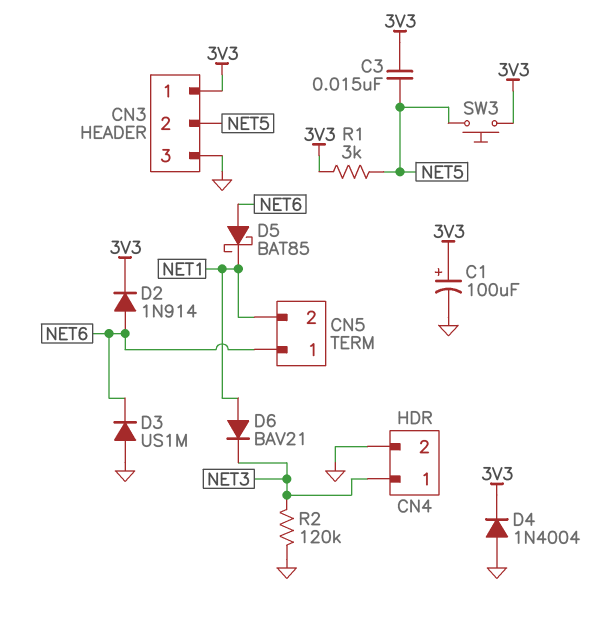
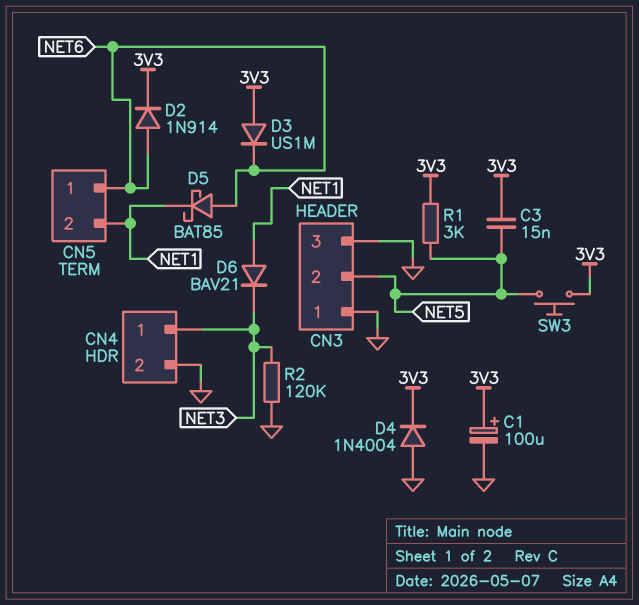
CN3 pin 1: 3V3 -> GND
D3: diode US1M (A GND, K NET6) -> diode US1M (A 3V3, K NET6)

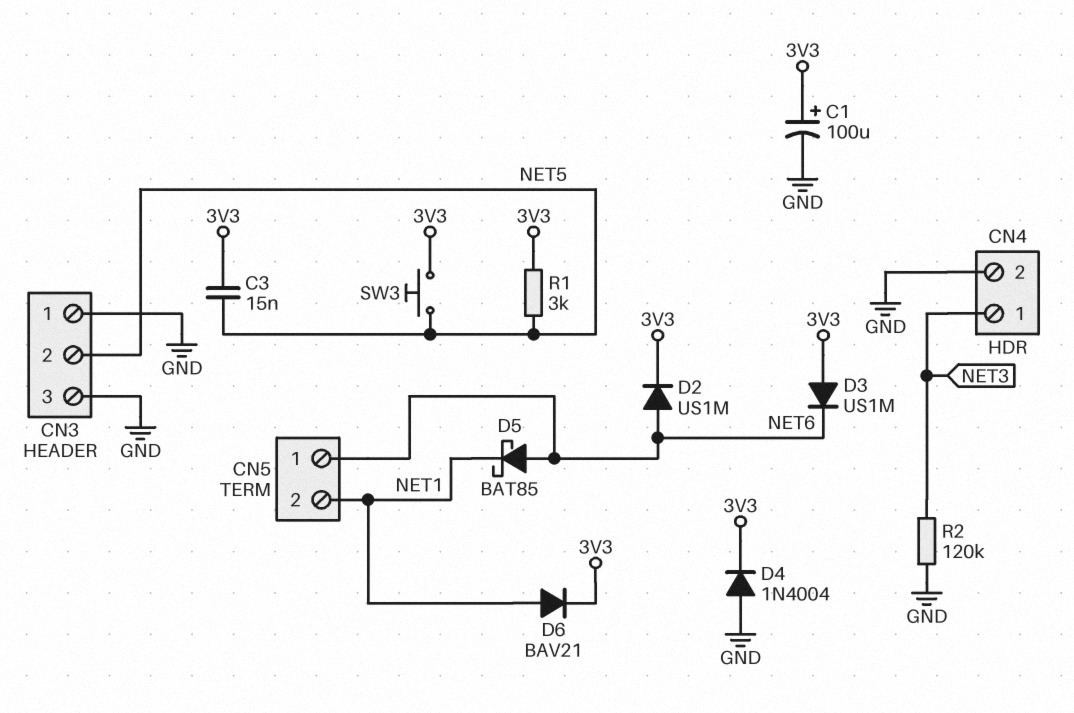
D2: diode 1N914 (A NET6, K 3V3) -> diode US1M (A NET6, K 3V3)
D6: diode BAV21 (A NET1, K NET3) -> diode BAV21 (A NET1, K 3V3)

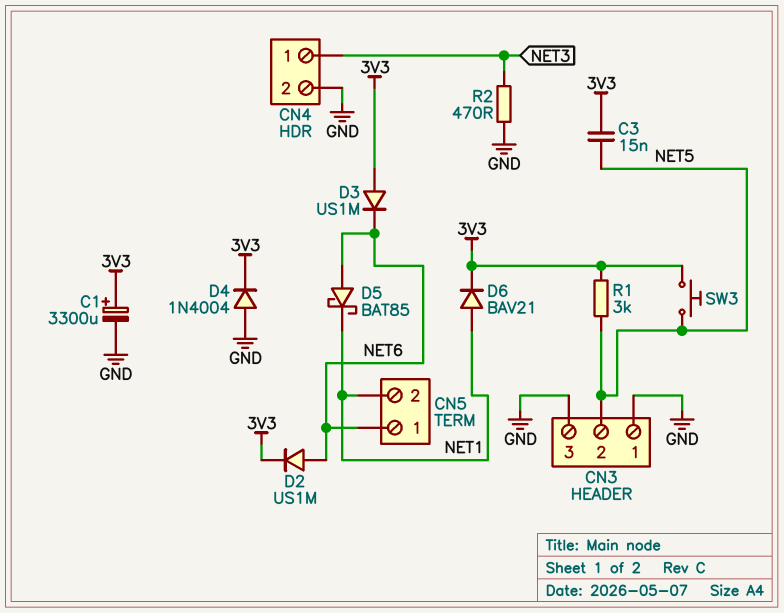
C1: 100uF (plus 3V3, minus GND) -> 3300uF (plus 3V3, minus GND)
R2: 120k (GND, NET3) -> 470 (GND, NET3)

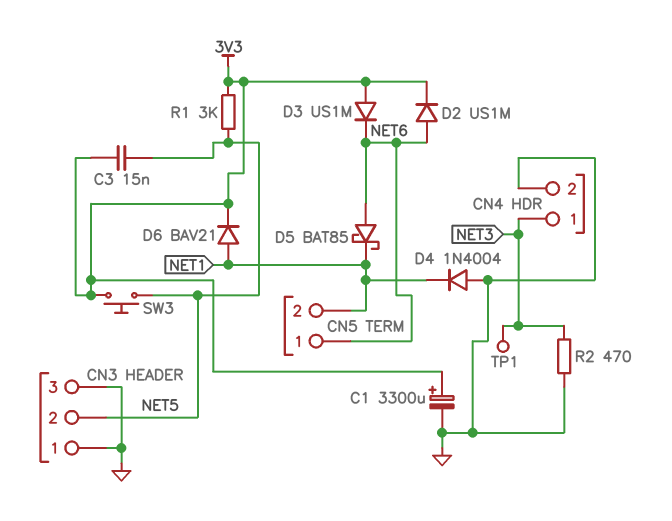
D4: diode 1N4004 (A GND, K 3V3) -> diode 1N4004 (A GND, K NET1)
TP1: none -> test point (NET3)

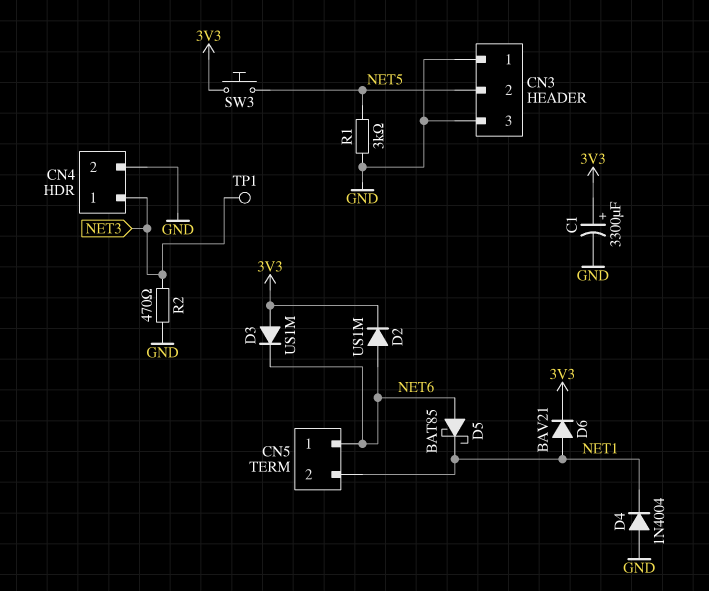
C3: 15nF (3V3, NET5) -> none
R1: 3k (3V3, NET5) -> 3k (GND, NET5)

